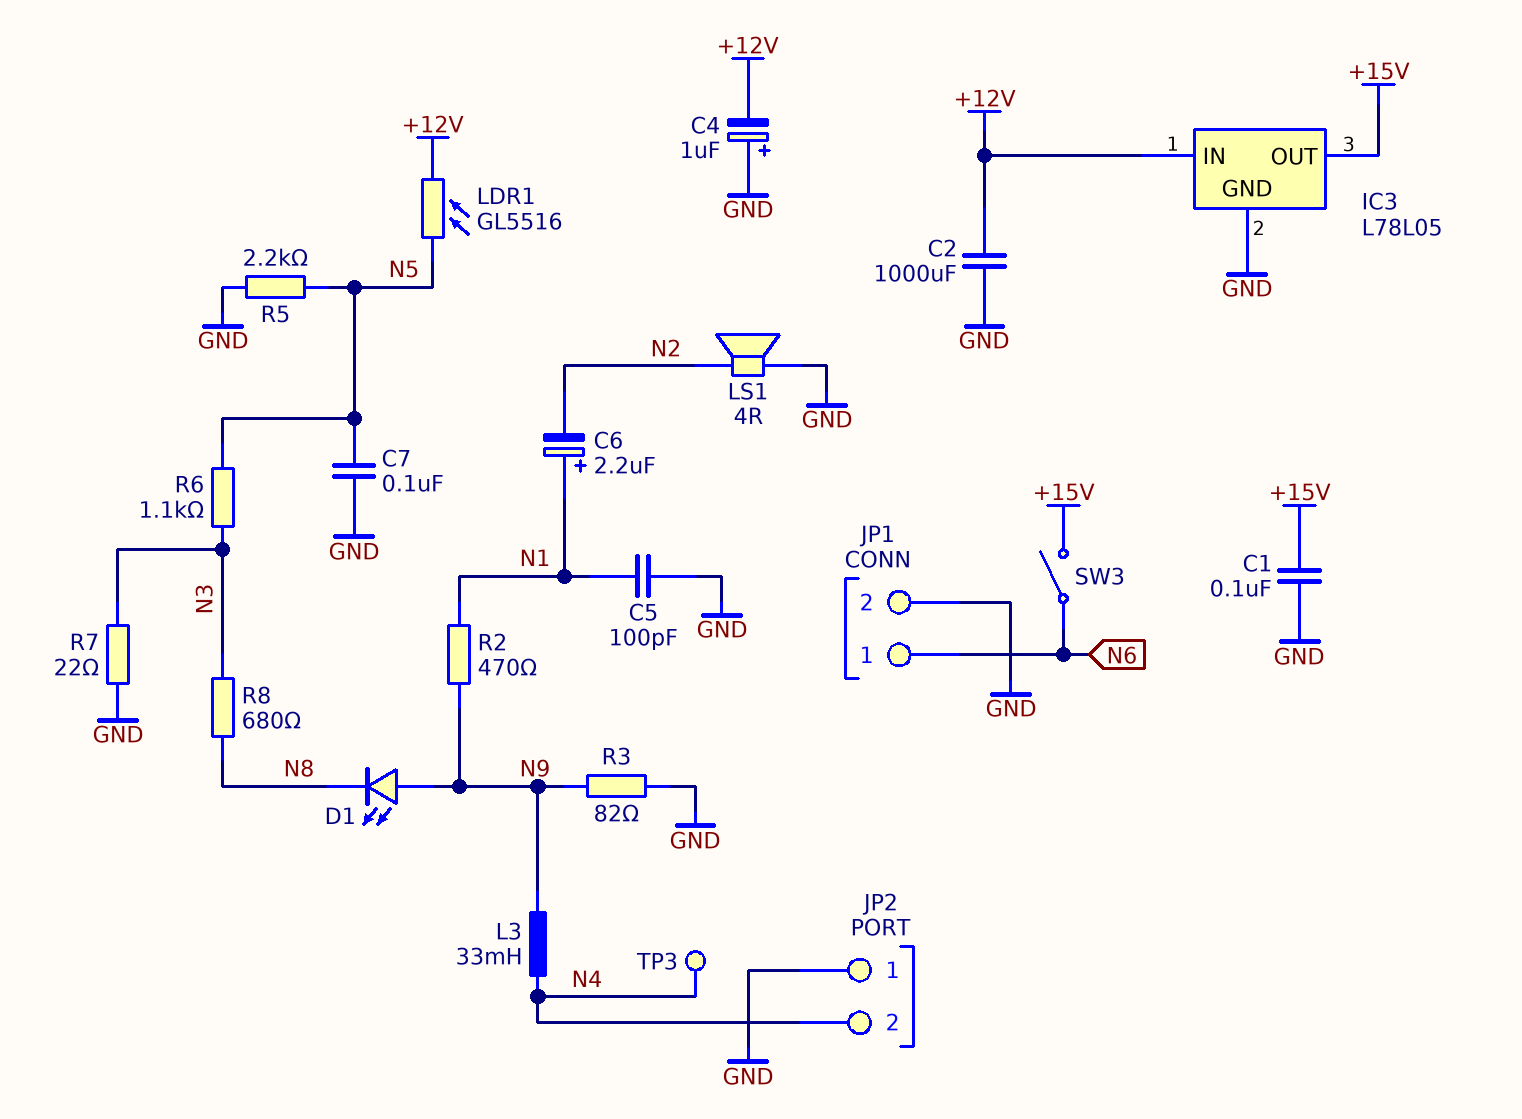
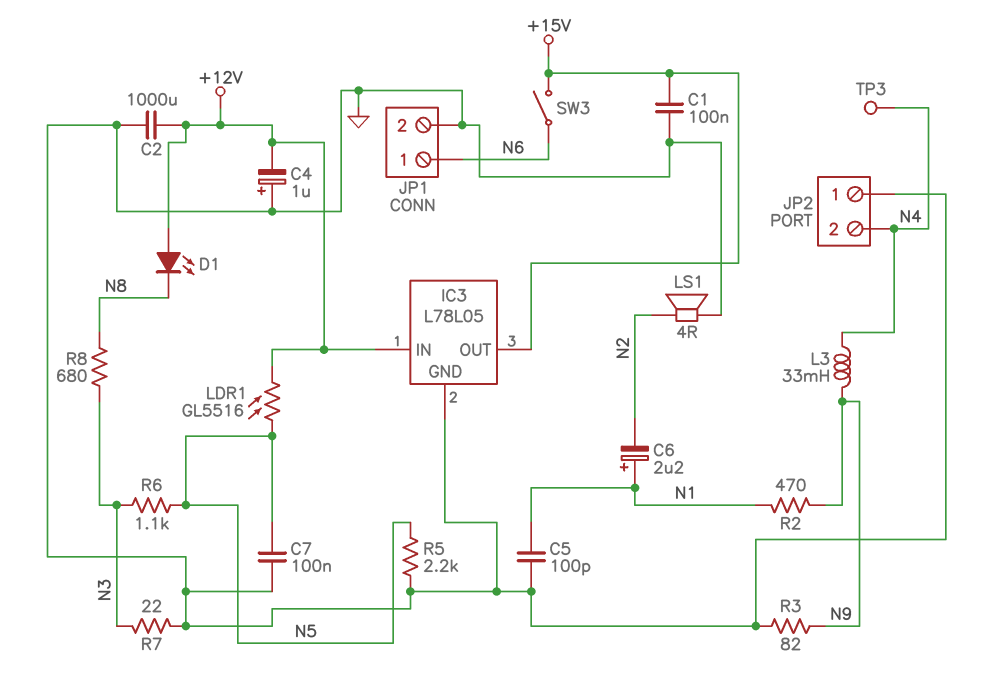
D1: LED (A N9, K N8) -> LED (A +12V, K N8)

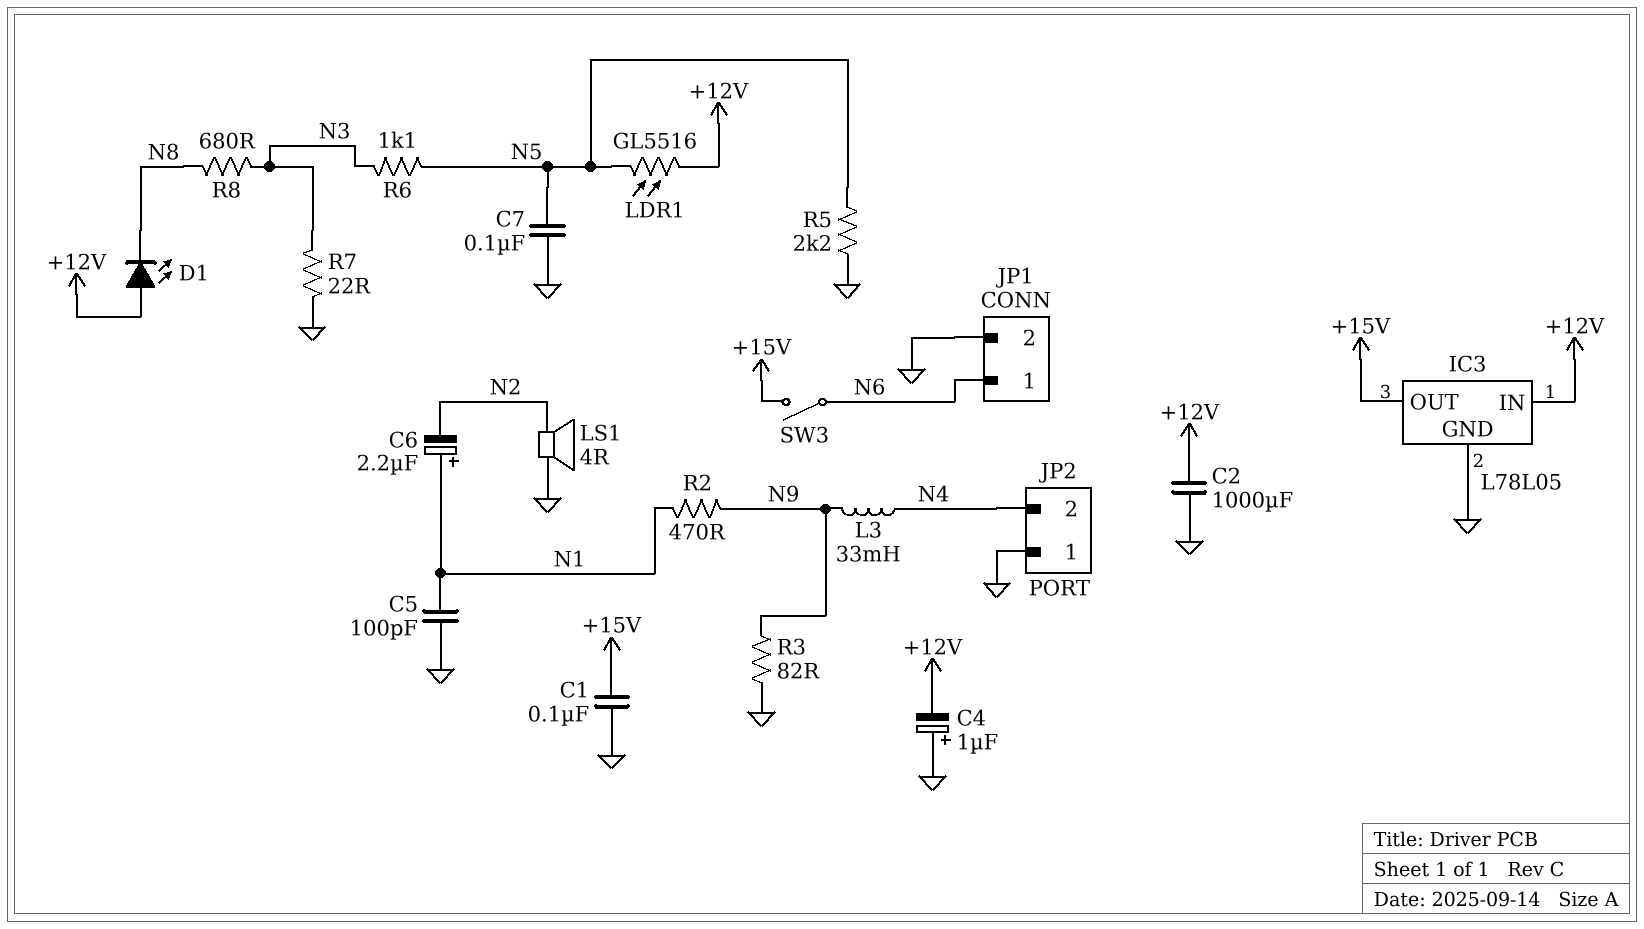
TP3: test point (N4) -> none

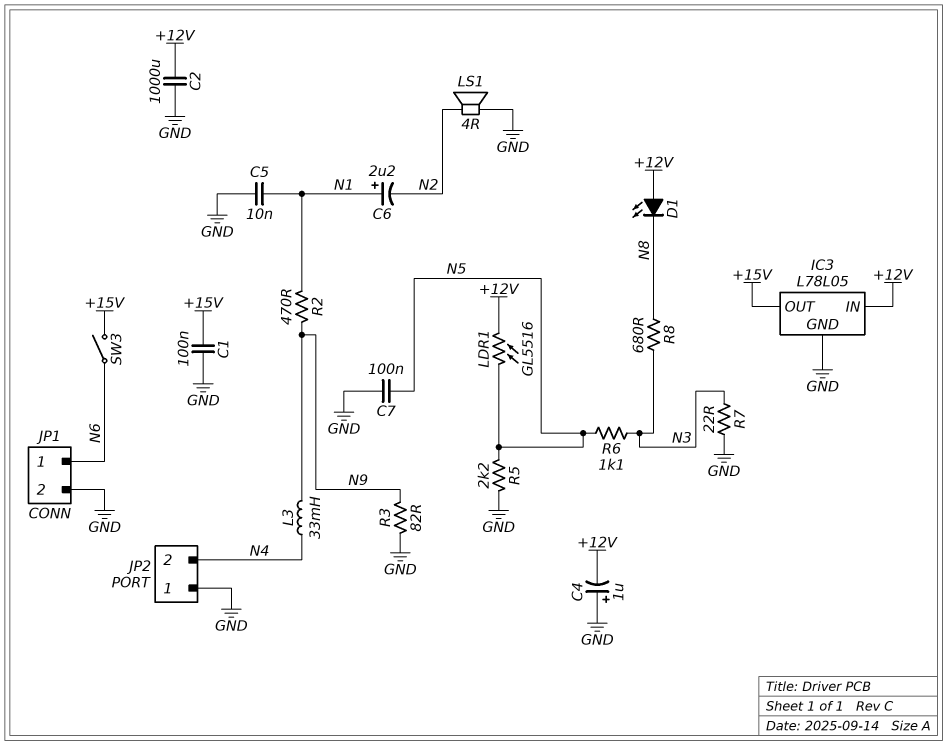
C5: 100pF (GND, N1) -> 10nF (GND, N1)

